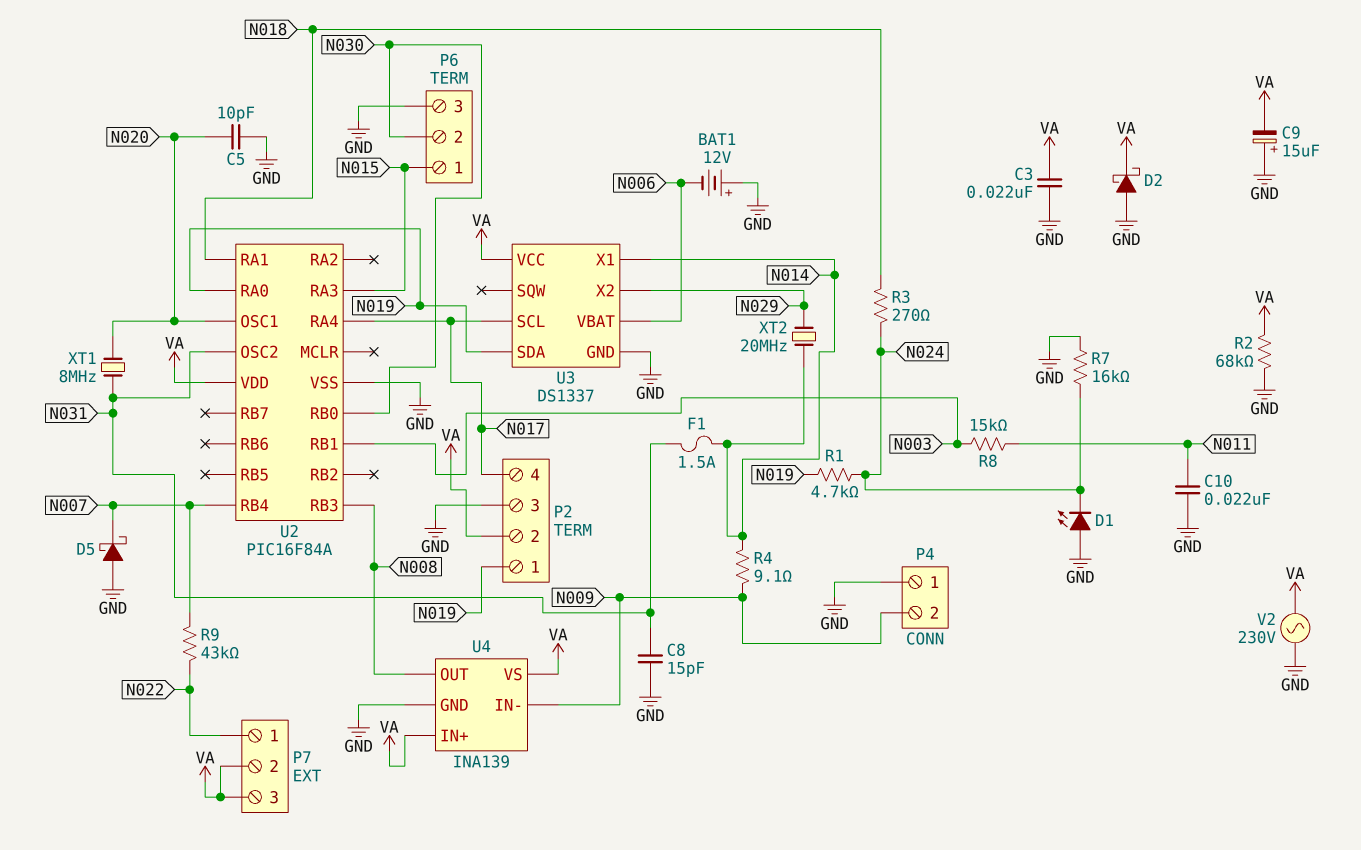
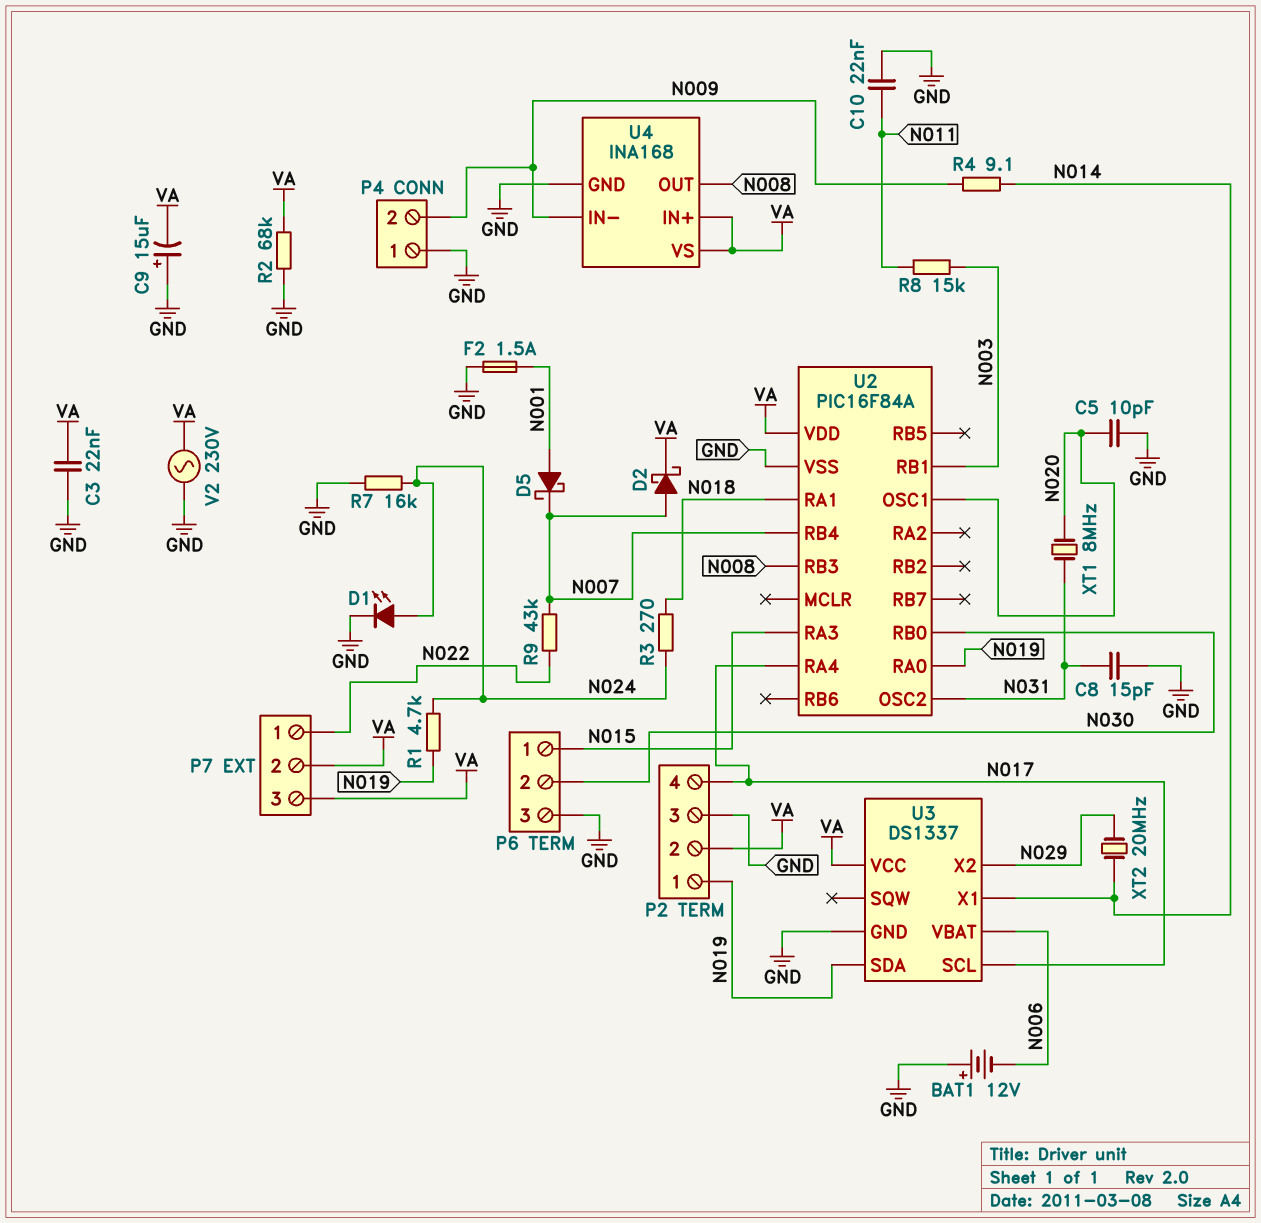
D1: LED (A GND, K N024) -> LED (A N024, K GND)
D2: schottky (A GND, K VA) -> schottky (A N007, K VA)
D5: schottky (A GND, K N007) -> schottky (A N001, K N007)
F1: 1.5A (N014, N031) -> none
F2: none -> 1.5A (GND, N001)
U4: INA139 -> INA168

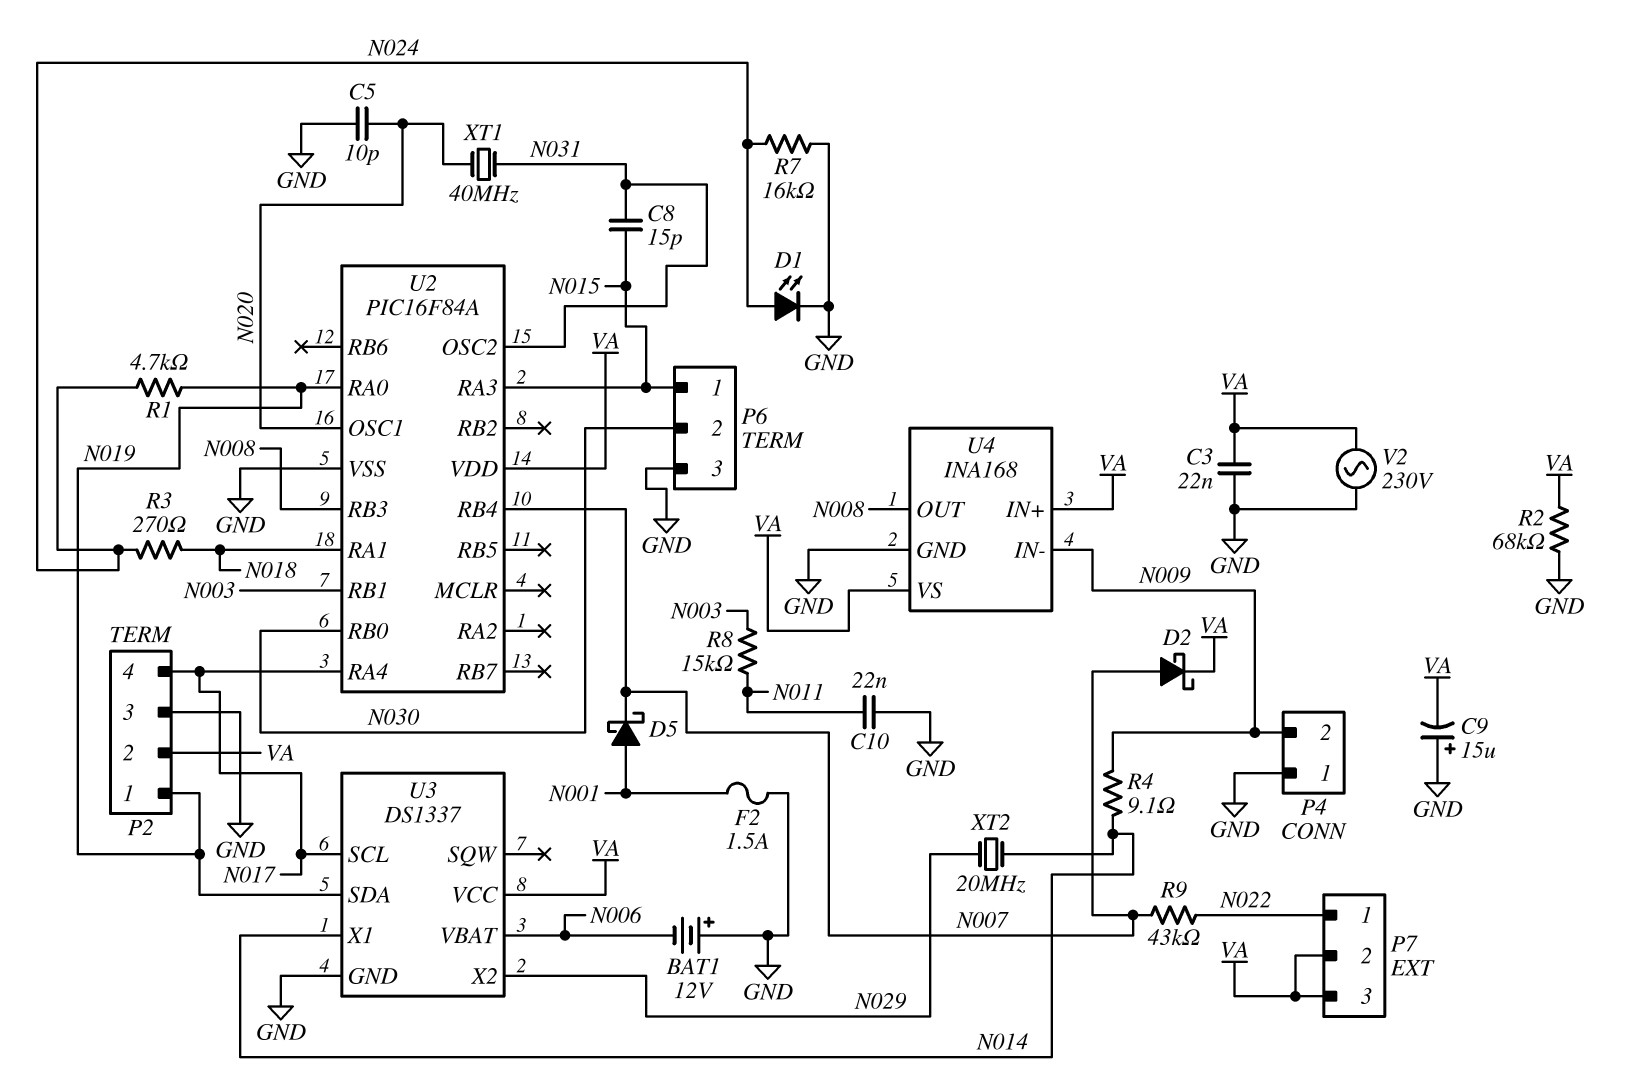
C8: 15pF (GND, N031) -> 15pF (N015, N031)
XT1: 8MHz (N020, N031) -> 40MHz (N020, N031)

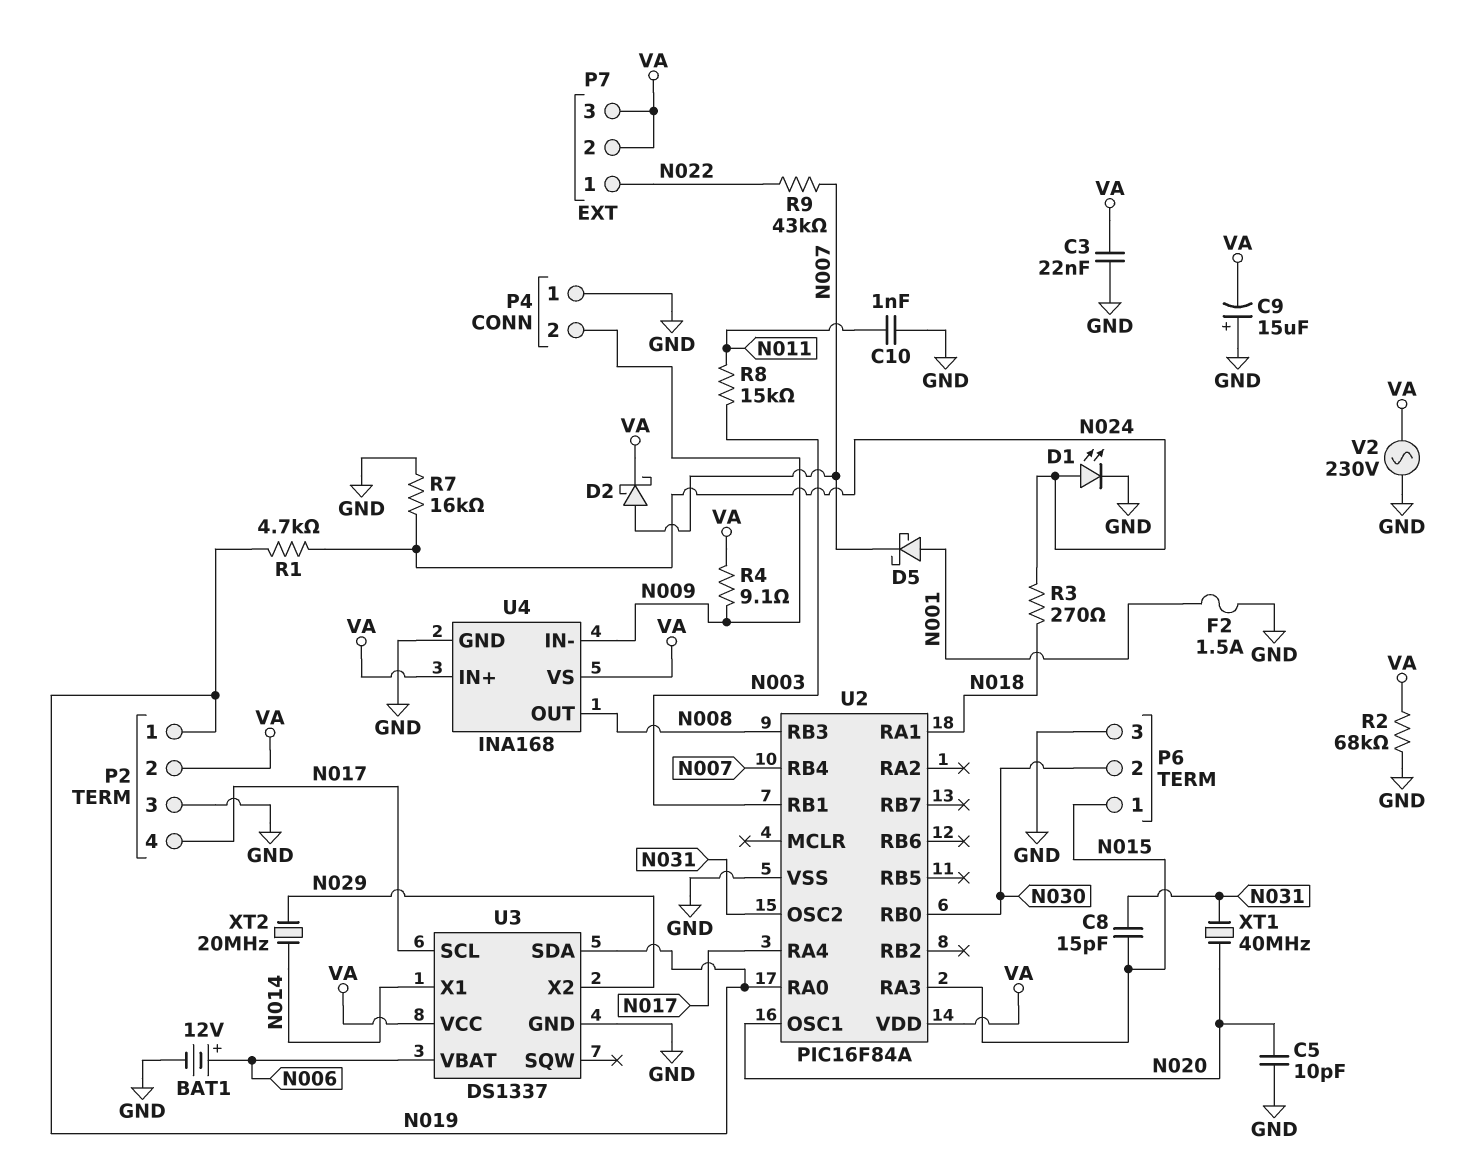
BAT1: 12V (plus GND, minus N006) -> 12V (plus N006, minus GND)
C10: 22nF (GND, N011) -> 1nF (GND, N011)
R4: 9.1 (N009, N014) -> 9.1 (N009, VA)

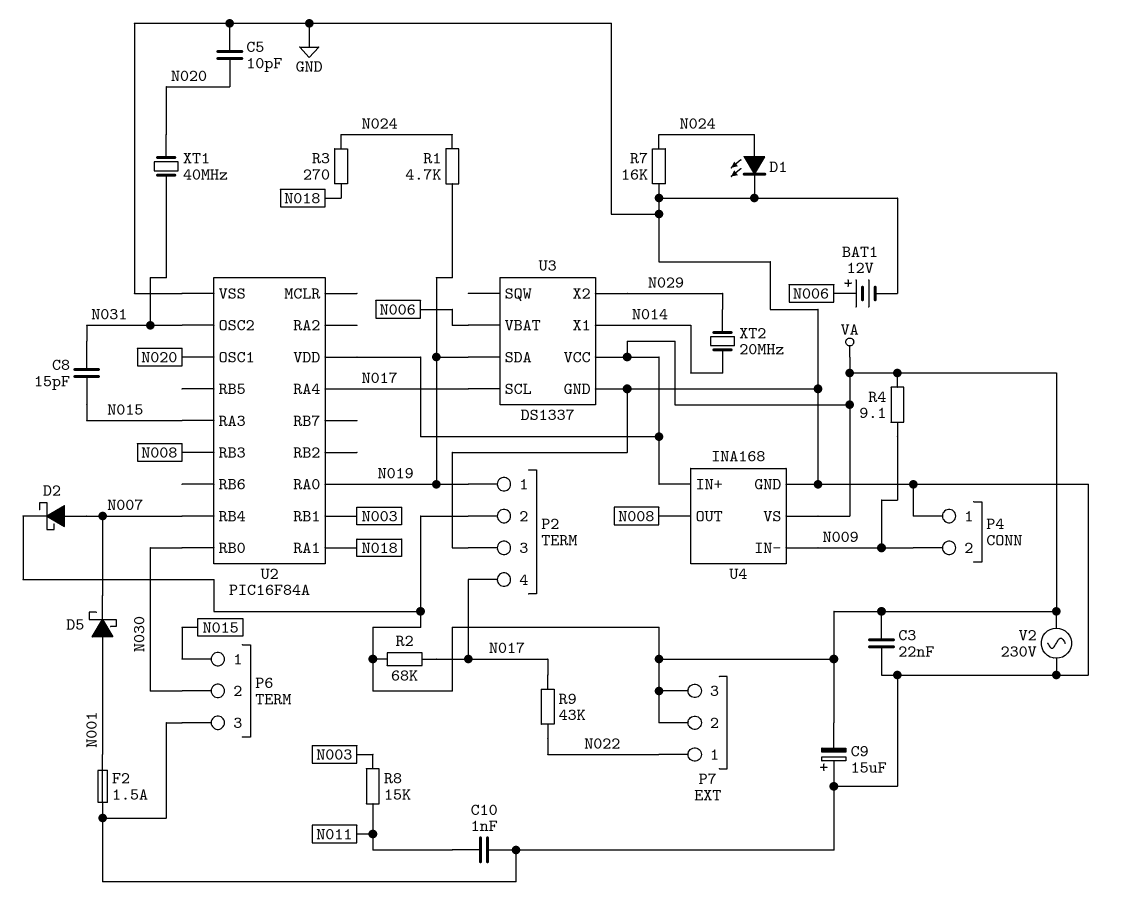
R2: 68k (GND, VA) -> 68k (N017, VA)
R9: 43k (N007, N022) -> 43k (N017, N022)

